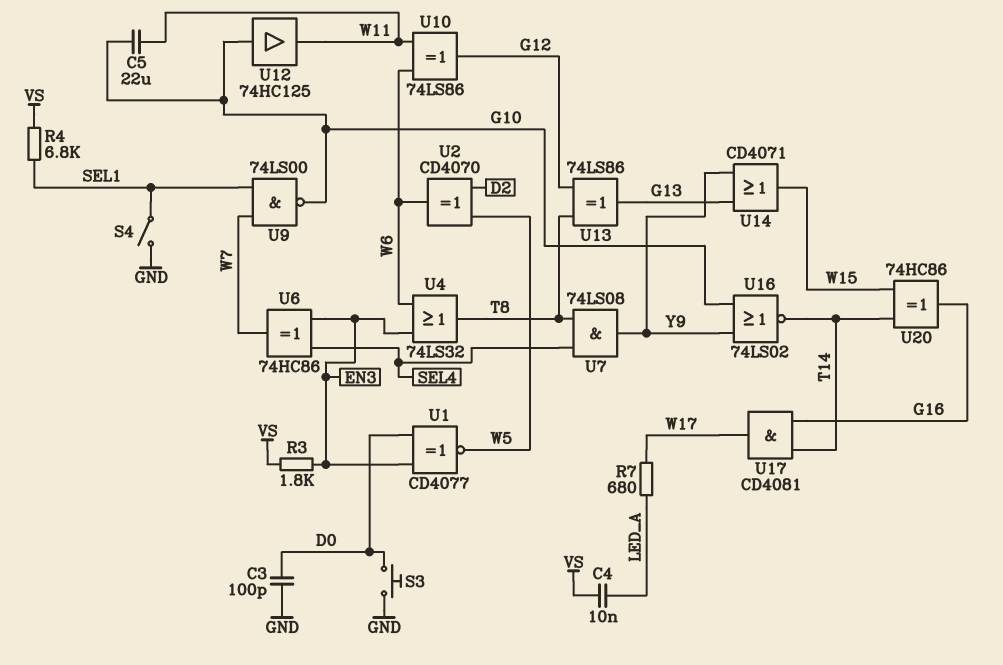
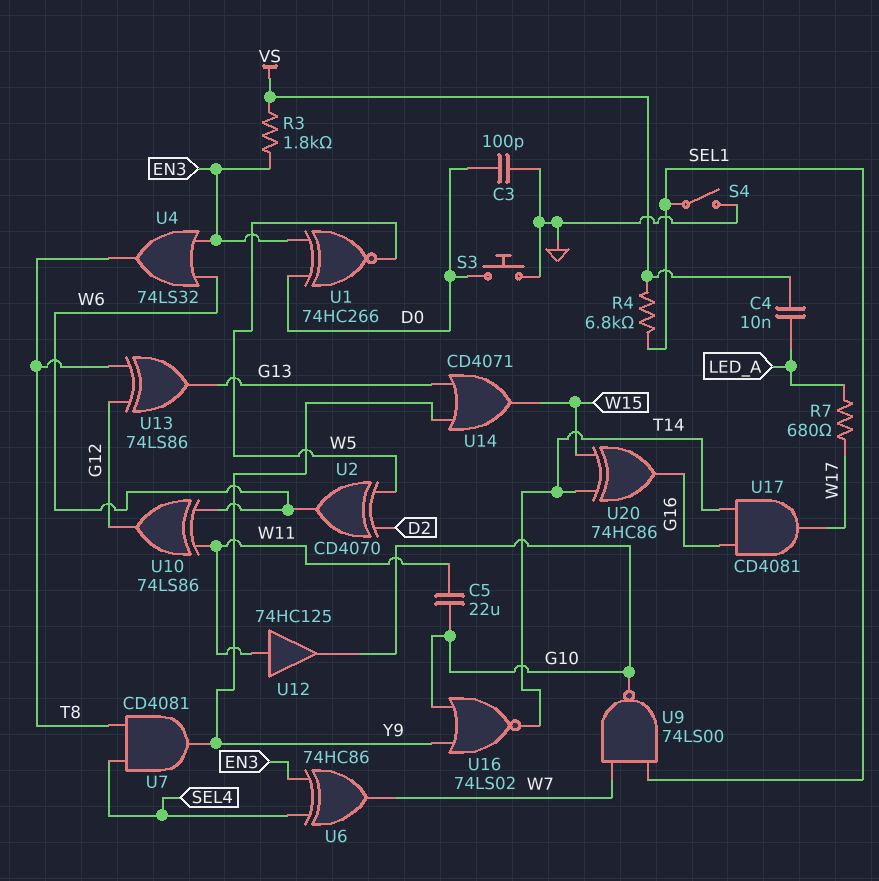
U1: XNOR CD4077 (in D0, in EN3, out W5) -> XNOR 74HC266 (in D0, in EN3, out W5)
U7: AND 74LS08 (in SEL4, in T8, out Y9) -> AND CD4081 (in SEL4, in T8, out Y9)
U12: buffer 74HC125 (in G10, out W11) -> buffer 74HC125 (in W11, out G10)

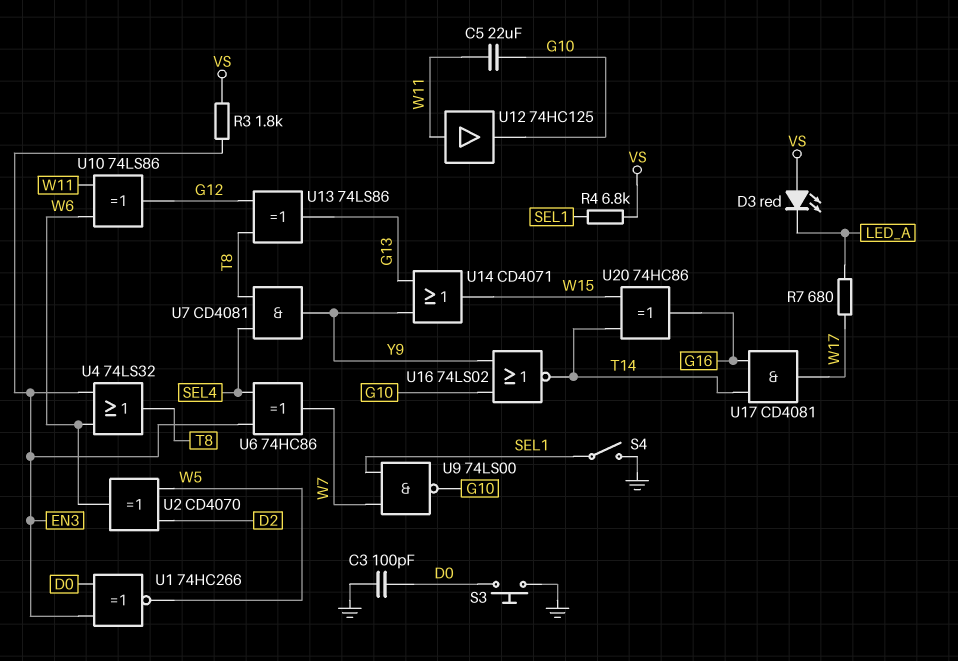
C4: 10nF (LED_A, VS) -> none
D3: none -> LED red (A VS, K LED_A)

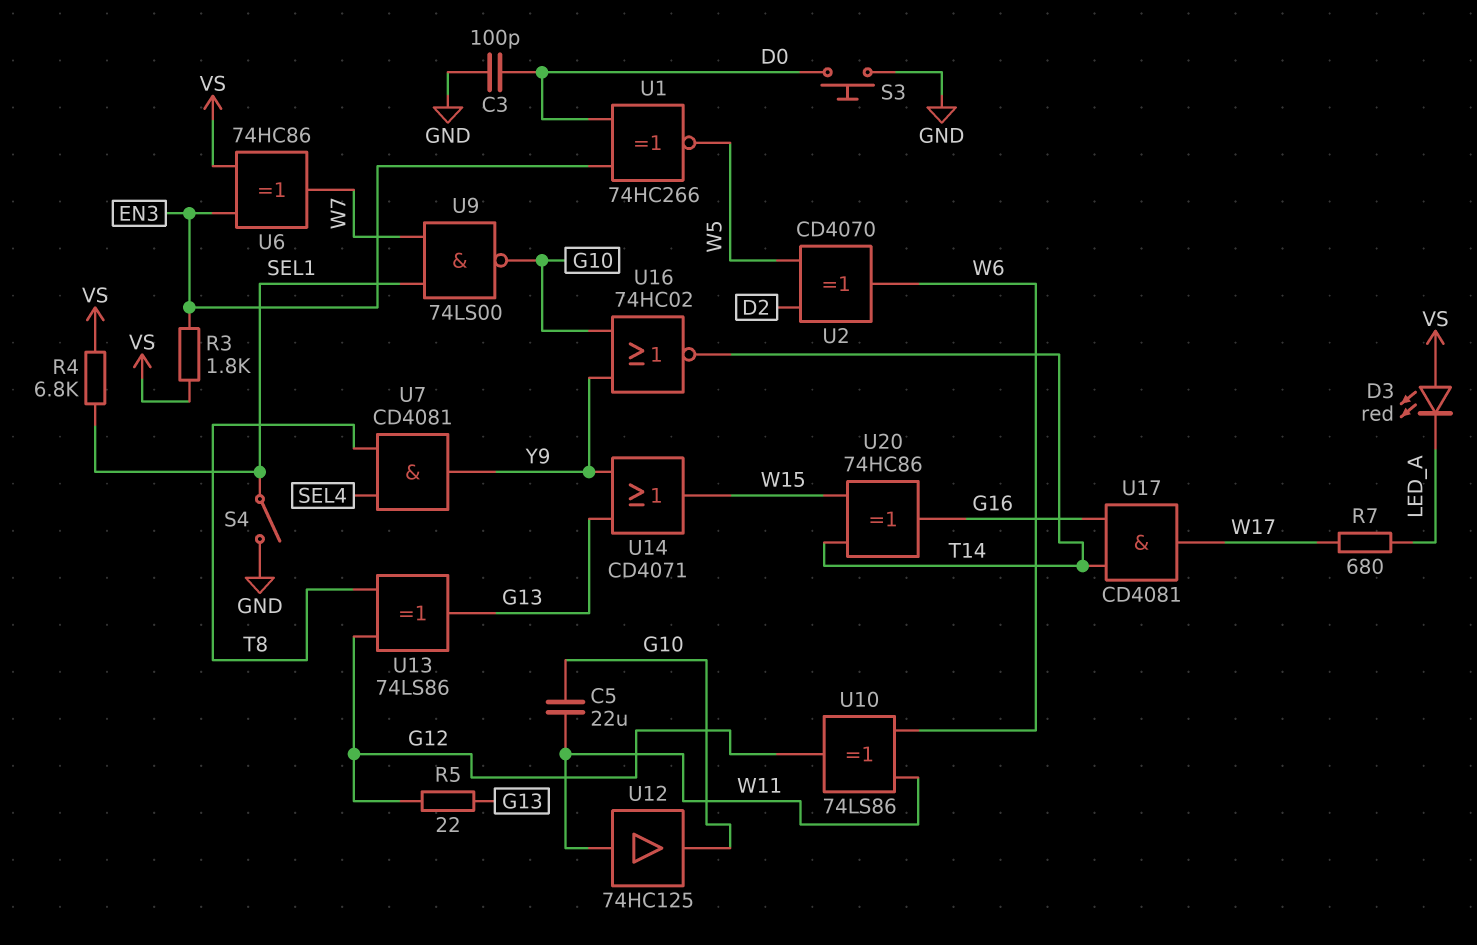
R5: none -> 22 (G12, G13)
U4: OR 74LS32 (in EN3, in W6, out T8) -> none
U6: XOR 74HC86 (in EN3, in SEL4, out W7) -> XOR 74HC86 (in EN3, in VS, out W7)
U16: NOR 74LS02 (in G10, in Y9, out T14) -> NOR 74HC02 (in G10, in Y9, out T14)

